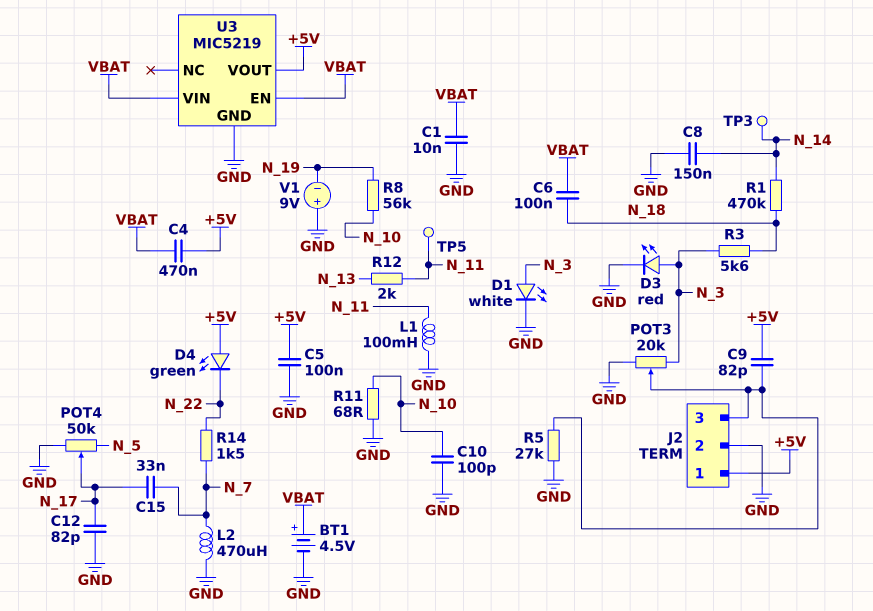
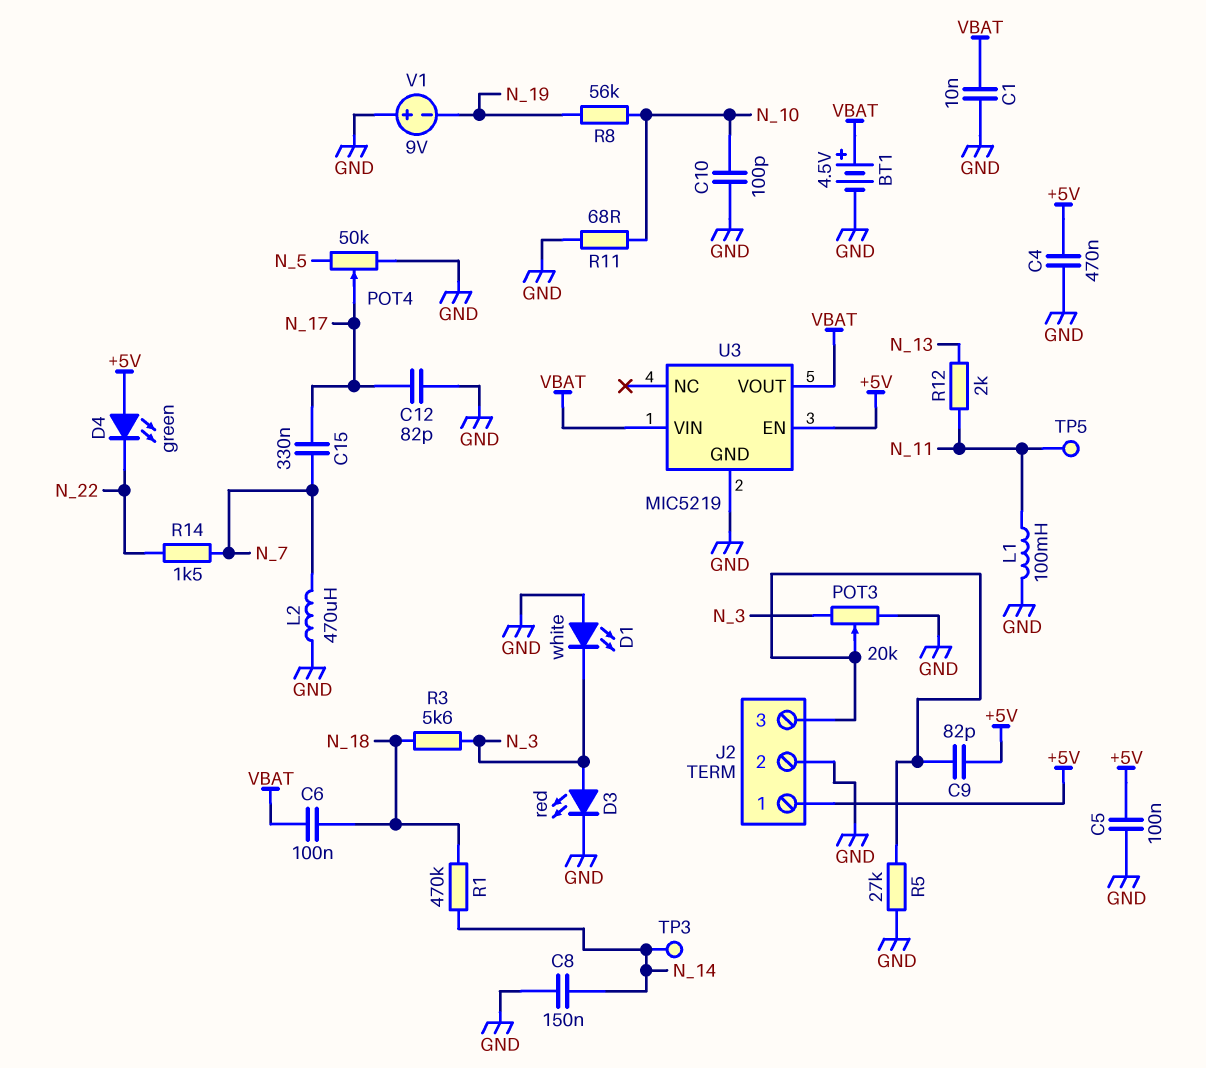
C4: 470nF (+5V, VBAT) -> 470nF (+5V, GND)
C15: 33nF (N_7, N_17) -> 330nF (N_7, N_17)
D1: LED white (A N_3, K GND) -> LED white (A GND, K N_3)
U3 pin EN: VBAT -> +5V
U3 pin VOUT: +5V -> VBAT

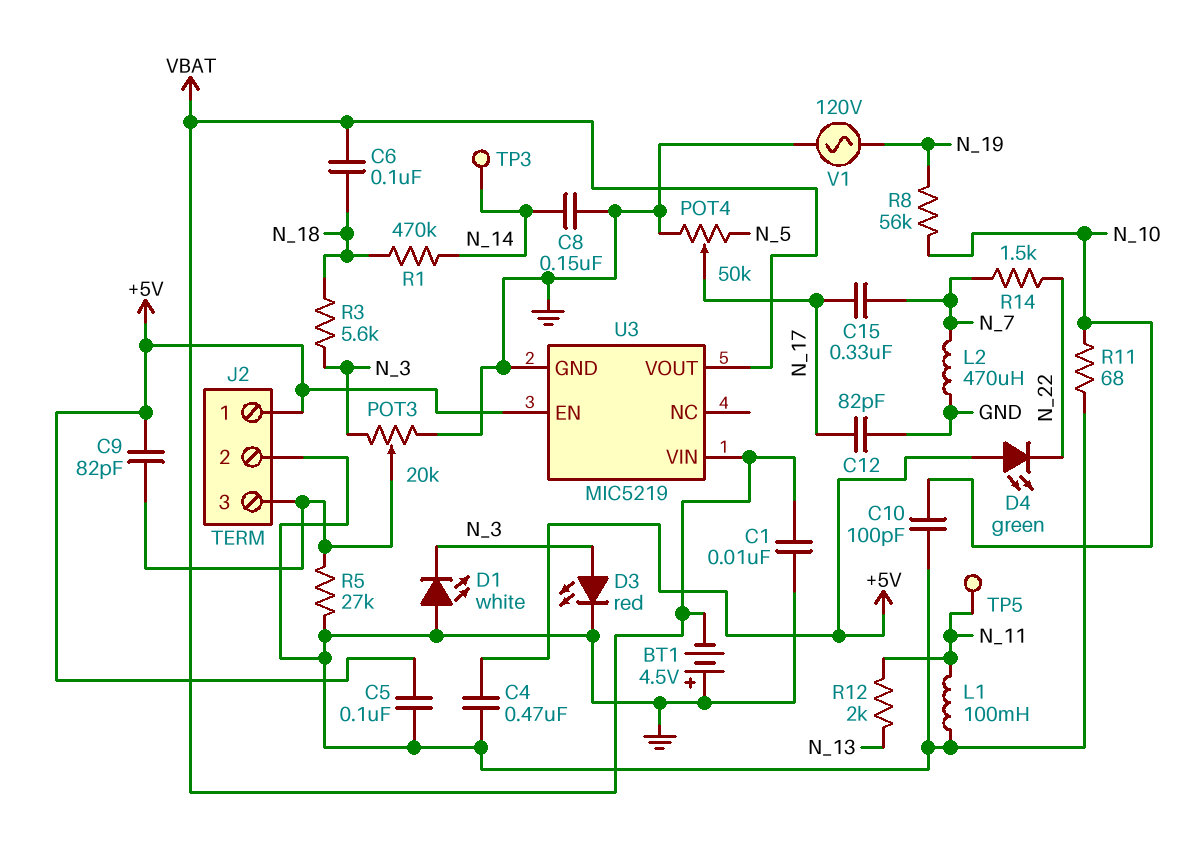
BT1: 4.5V (plus VBAT, minus GND) -> 4.5V (plus GND, minus VBAT)
V1: 9V (plus GND, minus N_19) -> AC 120V (GND, N_19)

